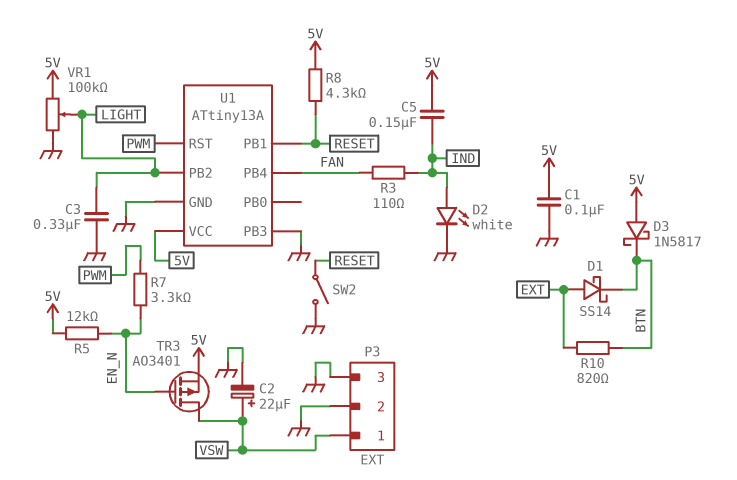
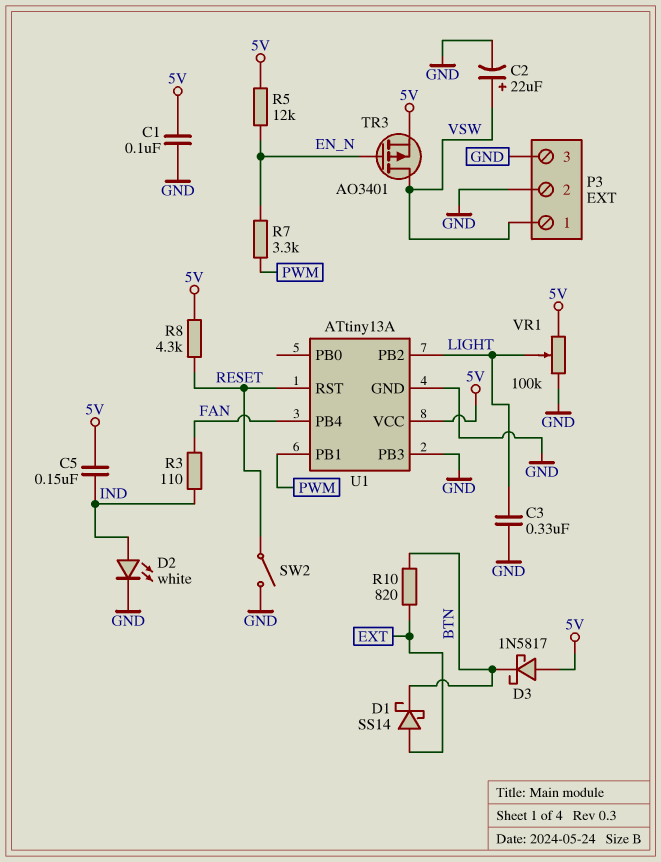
U1 pin PB1: RESET -> PWM
U1 pin RST: PWM -> RESET

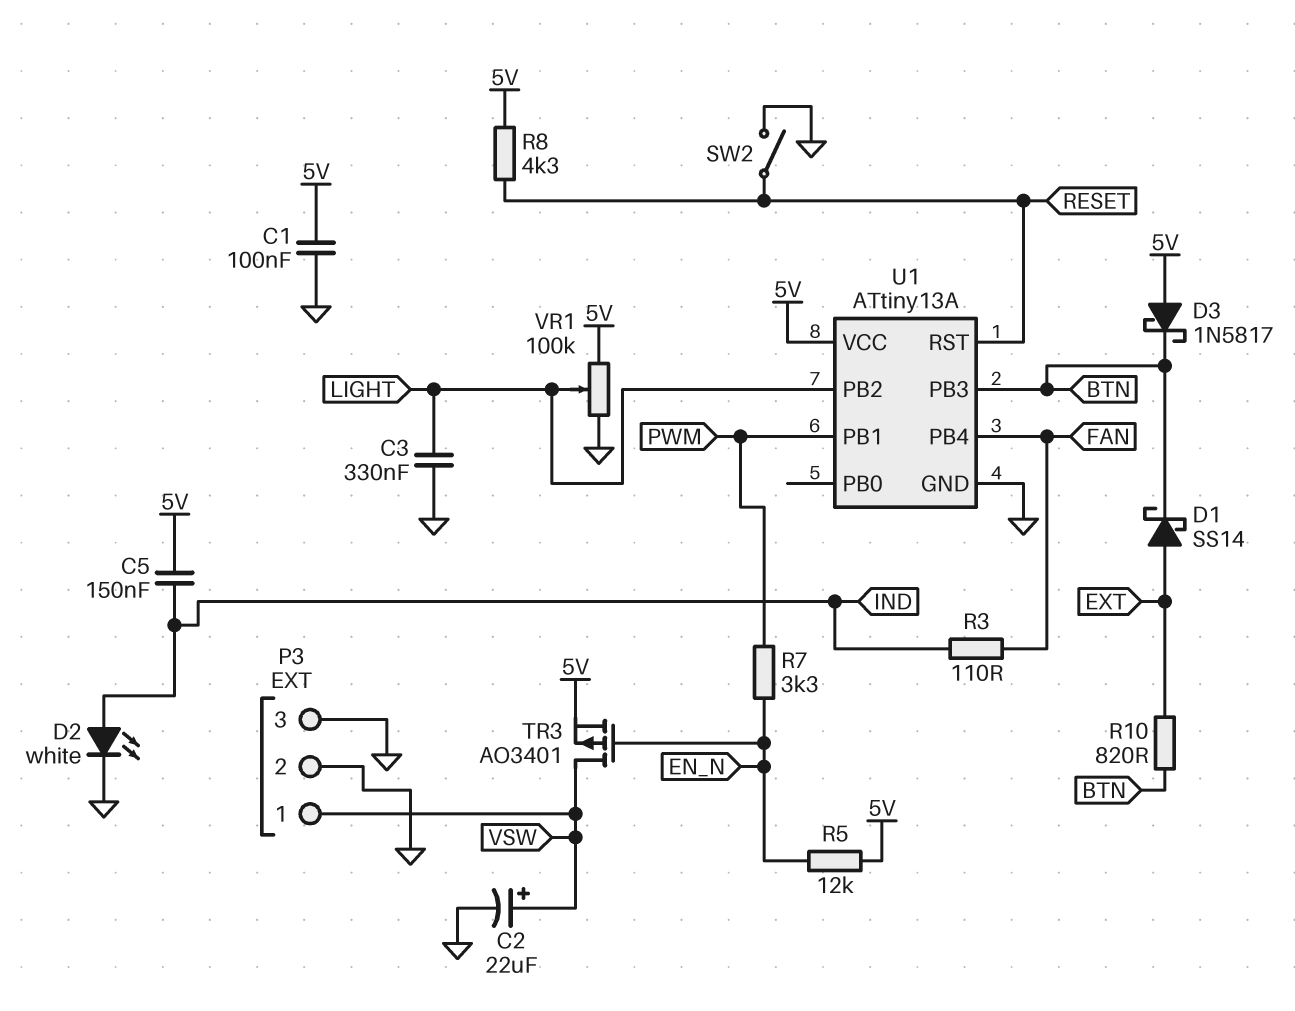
U1 pin PB3: GND -> BTN

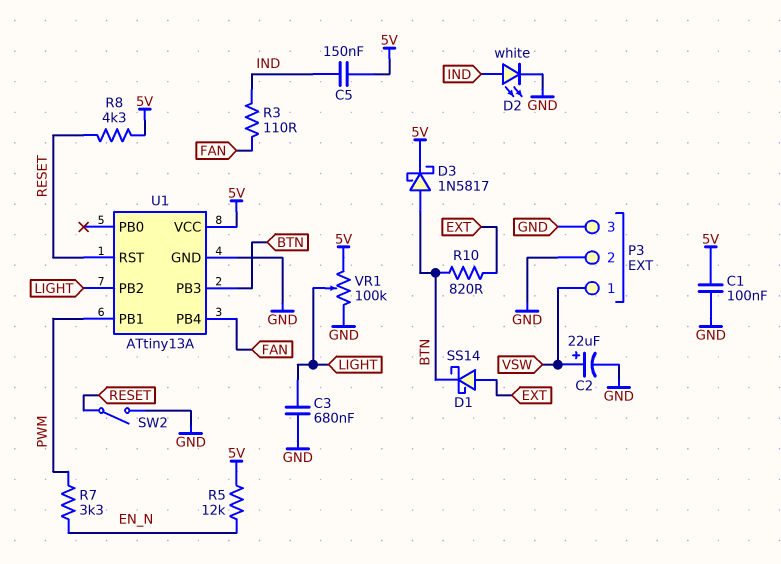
C3: 330nF (GND, LIGHT) -> 680nF (GND, LIGHT)
D3: schottky 1N5817 (A 5V, K BTN) -> schottky 1N5817 (A BTN, K 5V)
TR3: PMOS AO3401 (G EN_N, D VSW, S 5V) -> none

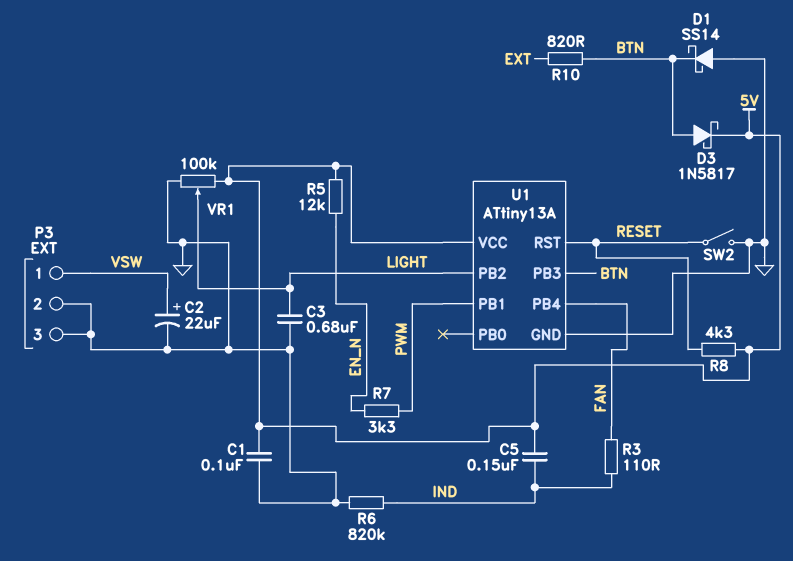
D1: schottky SS14 (A EXT, K BTN) -> schottky SS14 (A GND, K BTN)
D2: LED white (A IND, K GND) -> none
R6: none -> 820k (GND, IND)

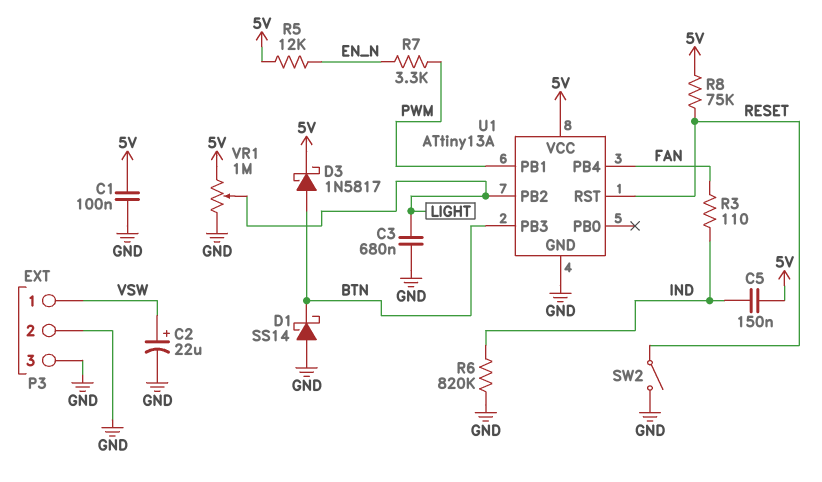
R8: 4.3k (5V, RESET) -> 75k (5V, RESET)
R10: 820 (BTN, EXT) -> none
VR1: 100k (5V, GND, wiper LIGHT) -> 1M (5V, GND, wiper LIGHT)

